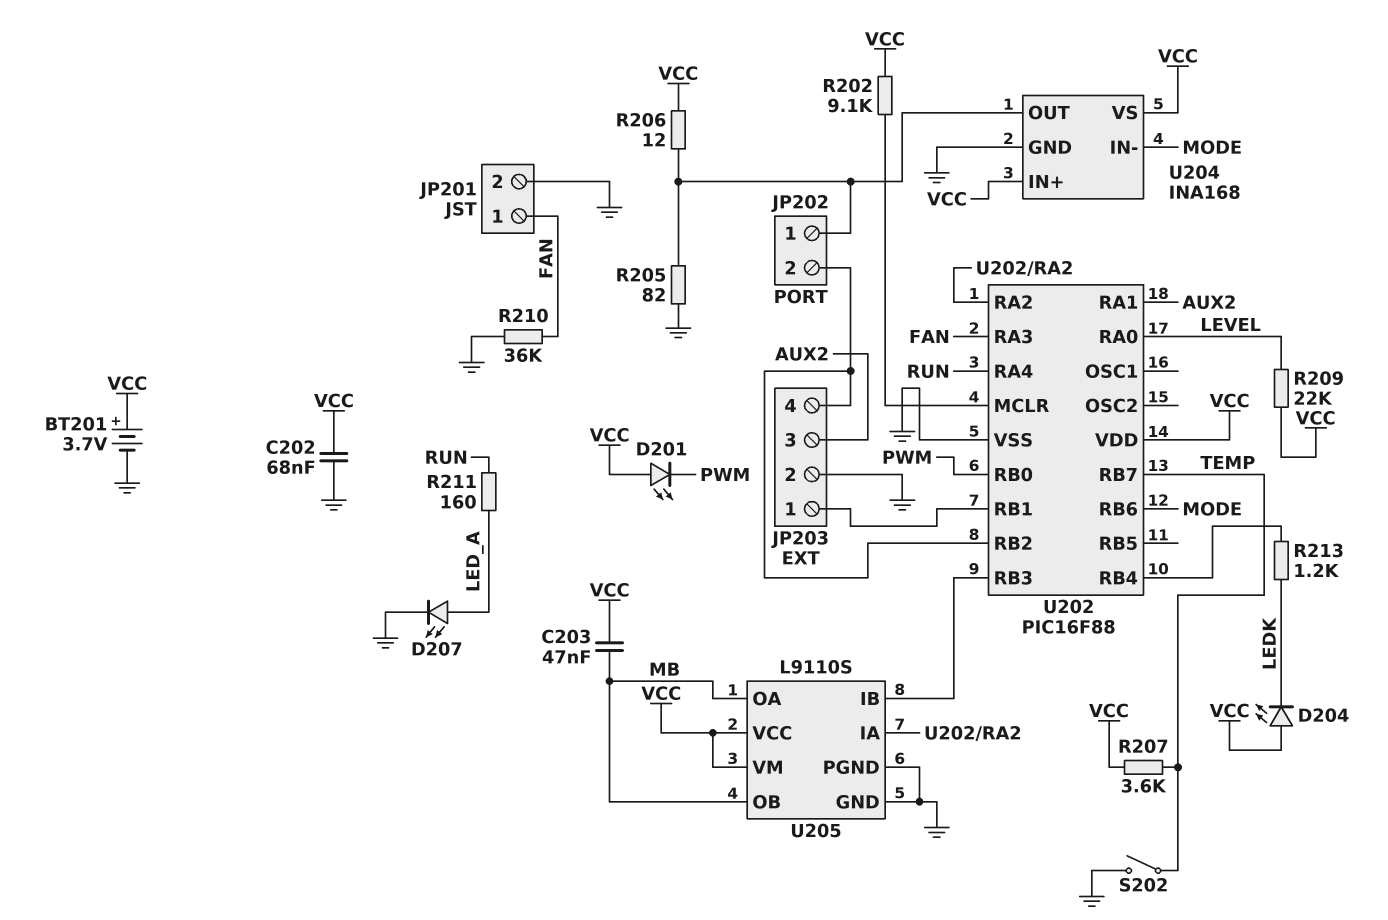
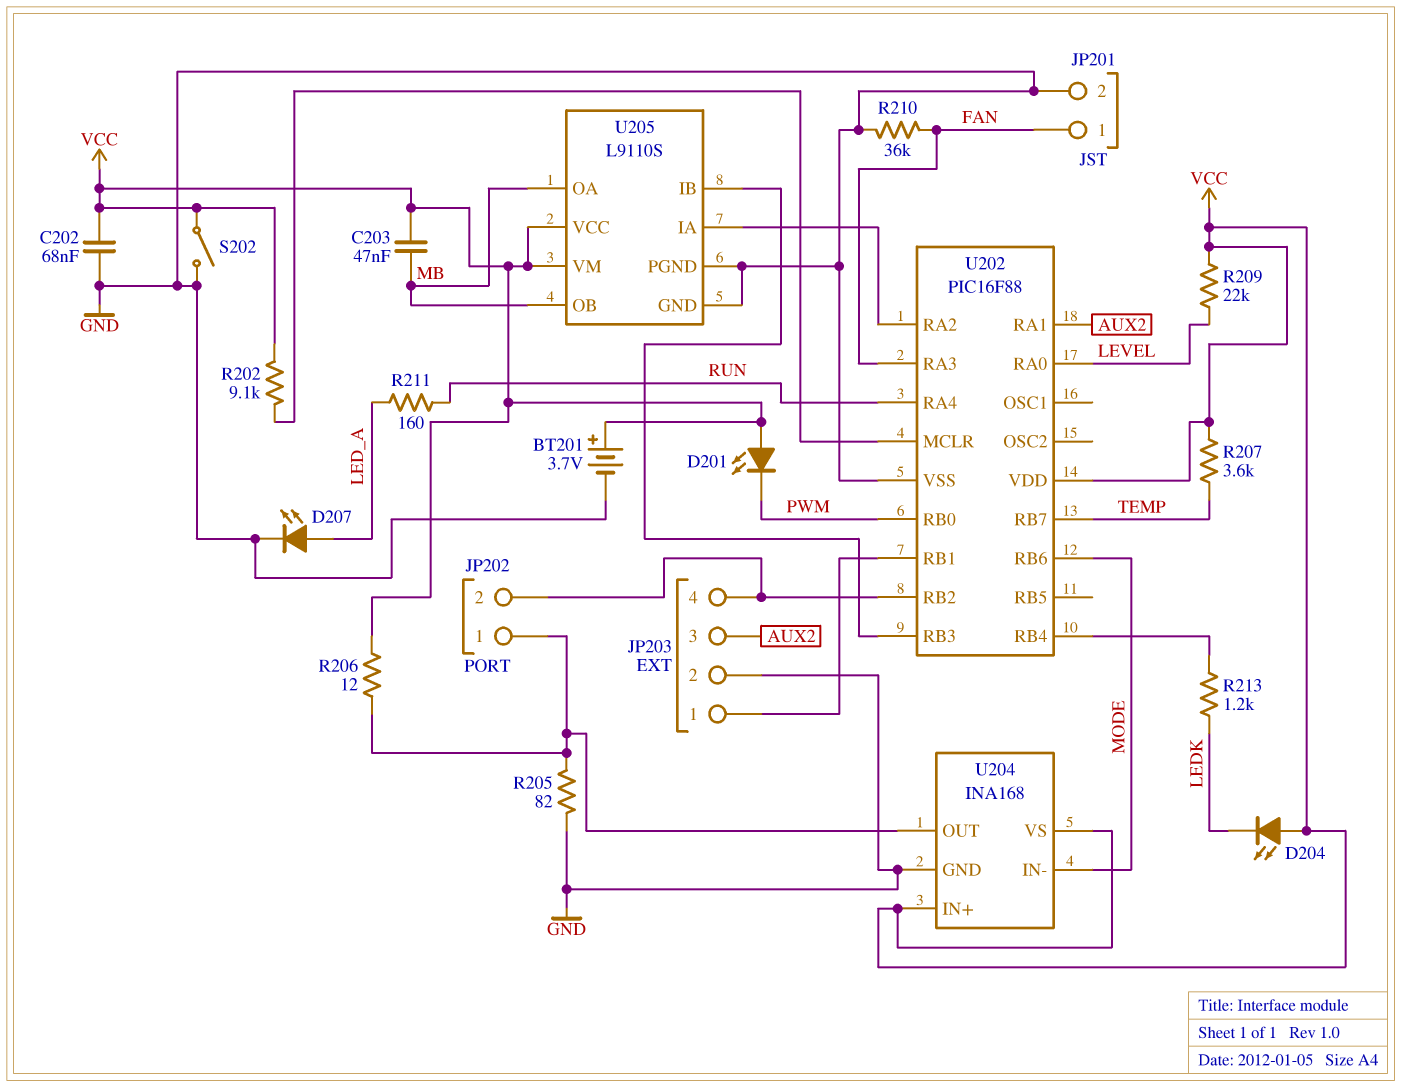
S202: switch (GND, TEMP) -> switch (GND, VCC)

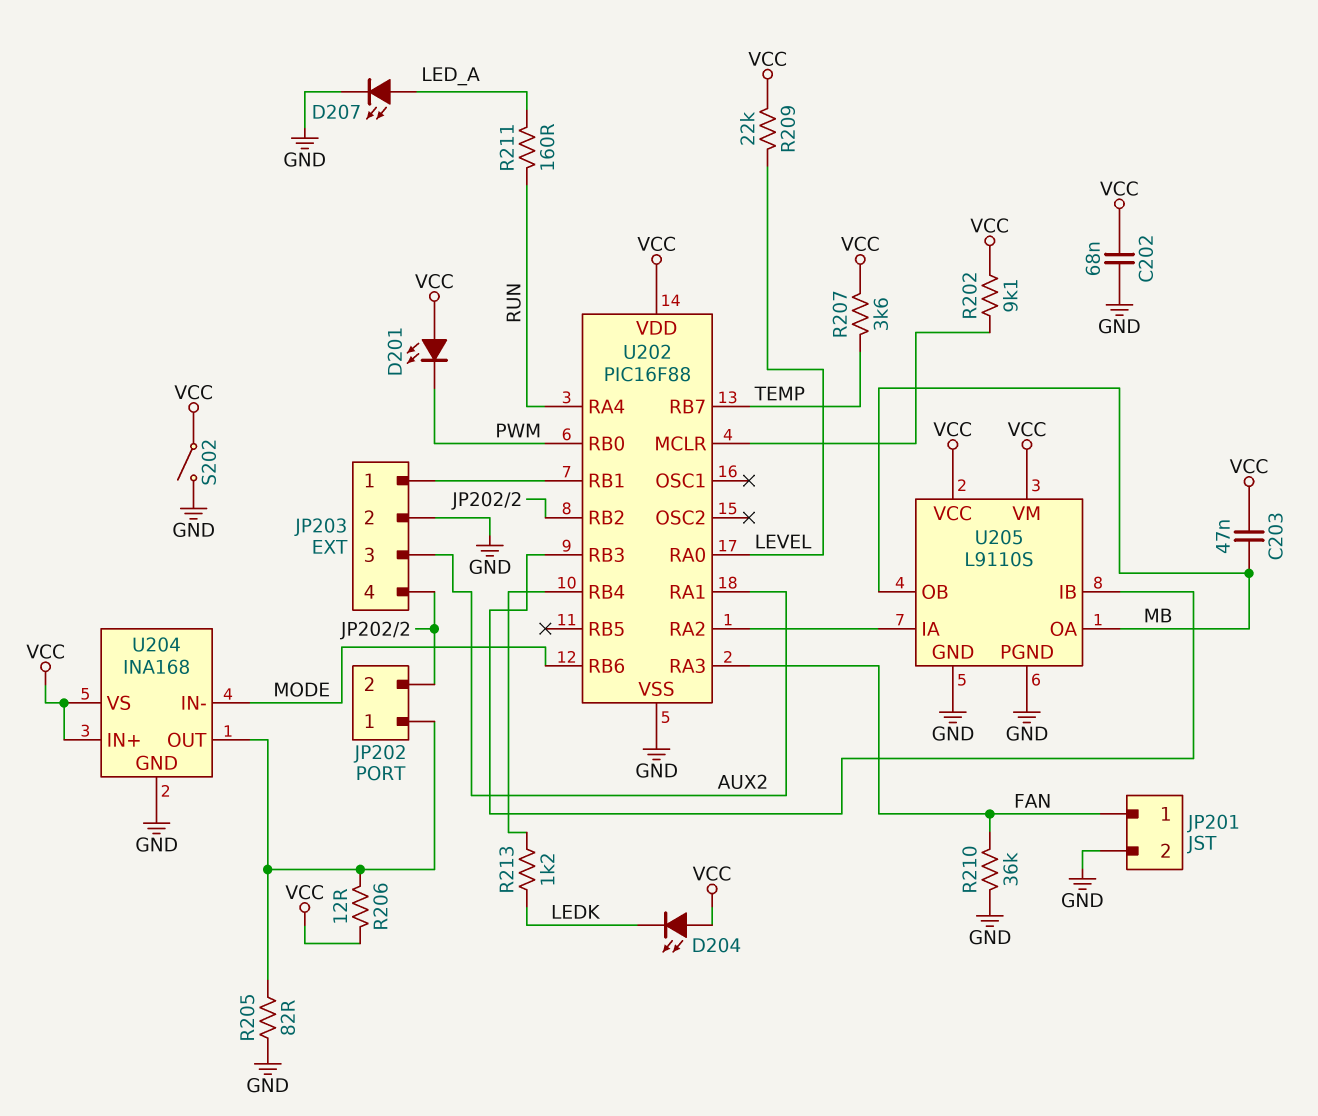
BT201: 3.7V (plus VCC, minus GND) -> none

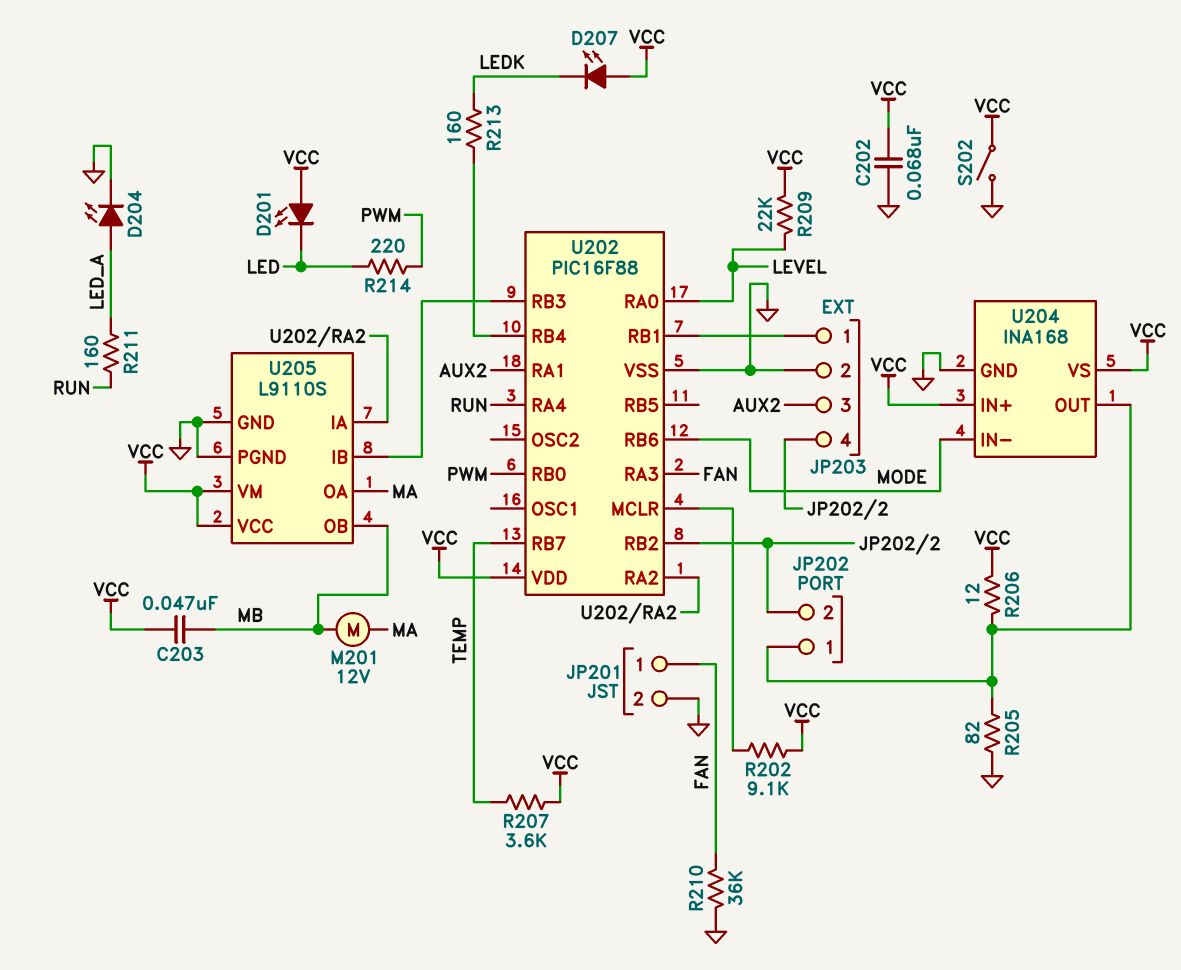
D201: LED (A VCC, K PWM) -> LED (A VCC, K LED)
D204: LED (A VCC, K LEDK) -> LED (A LED_A, K GND)
D207: LED (A LED_A, K GND) -> LED (A VCC, K LEDK)
M201: none -> motor 12V (MA, MB)
R213: 1.2k (LEDK, U202/RB4) -> 160 (LEDK, U202/RB4)
R214: none -> 220 (LED, PWM)
U205 pin OA: MB -> MA

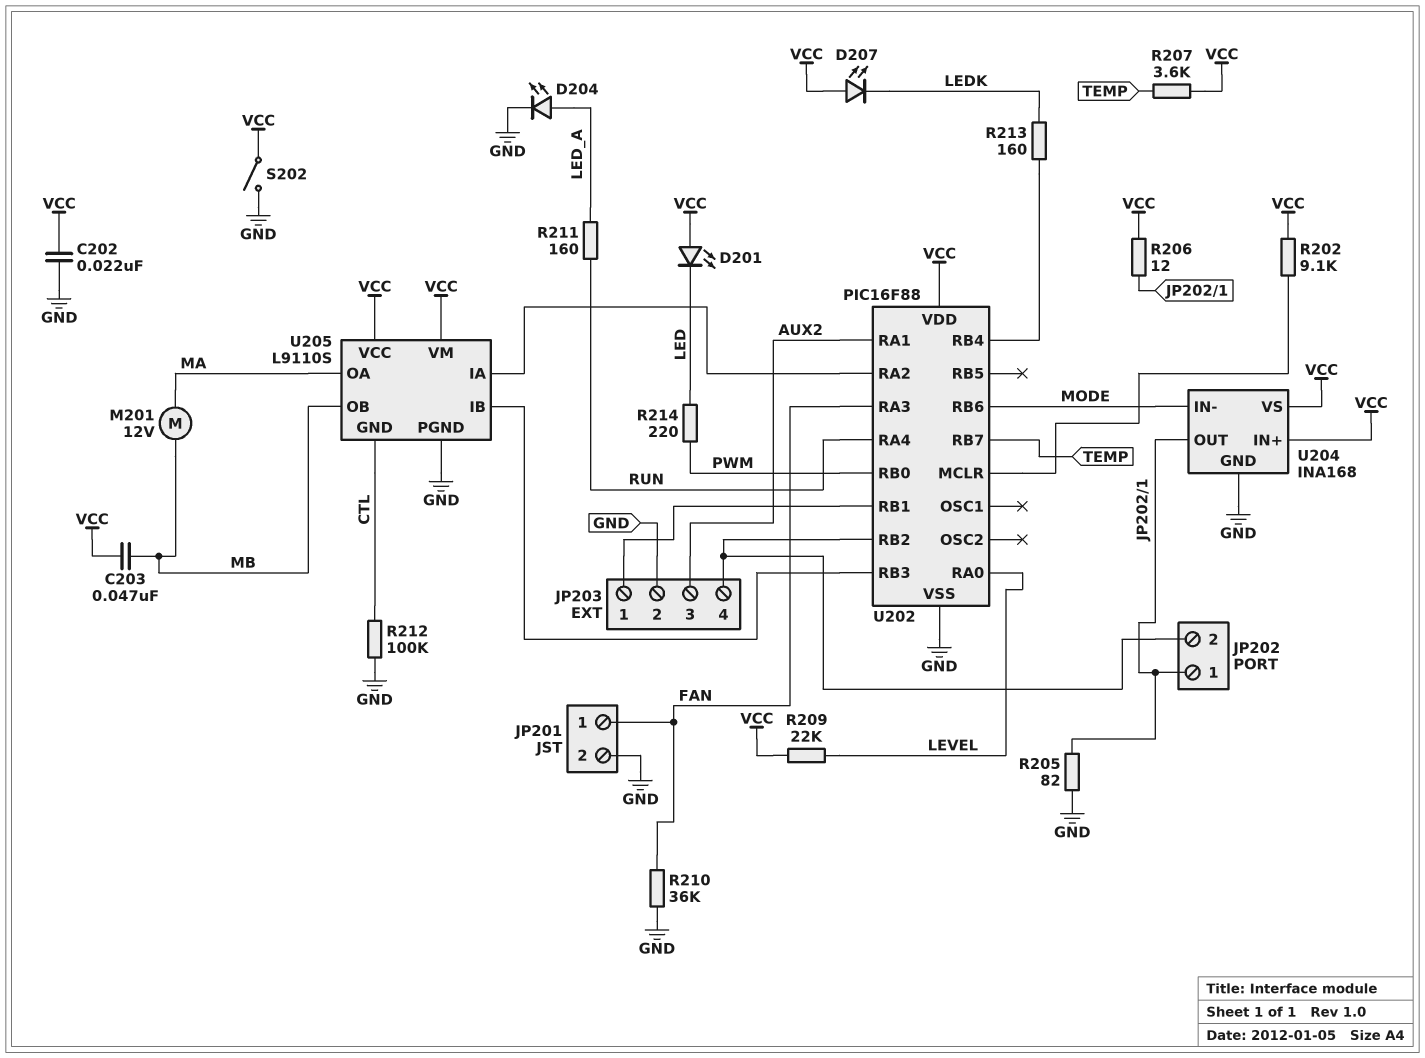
C202: 68nF (GND, VCC) -> 22nF (GND, VCC)
R212: none -> 100k (CTL, GND)
U205 pin GND: GND -> CTL

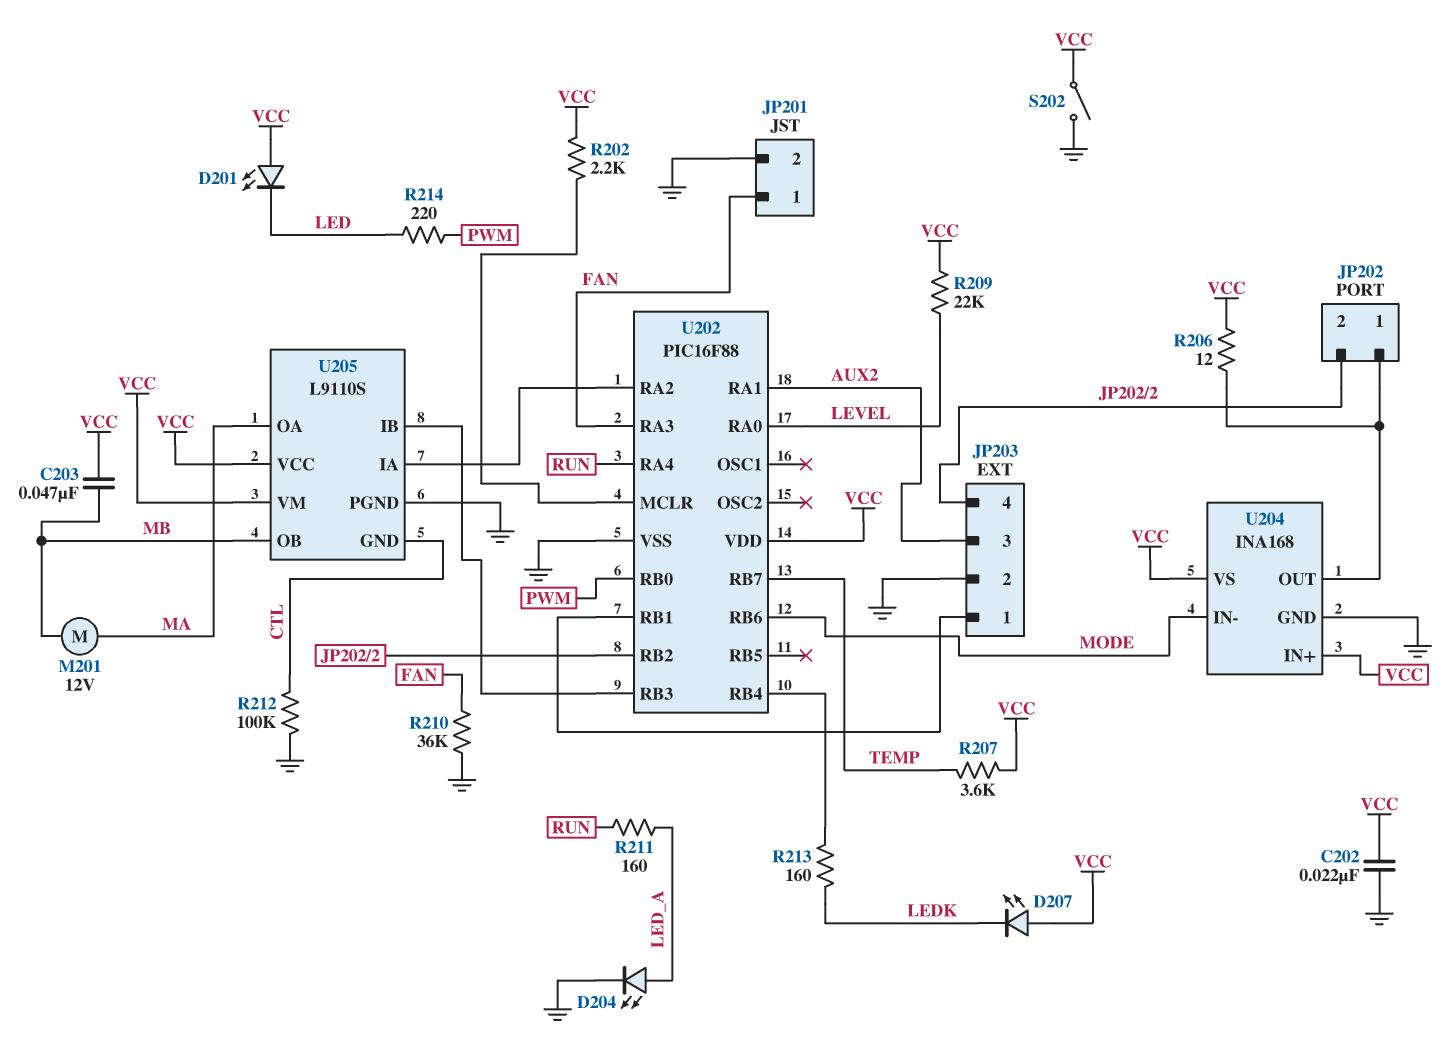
R202: 9.1k (U202/MCLR, VCC) -> 2.2k (U202/MCLR, VCC)
R205: 82 (GND, JP202/1) -> none

